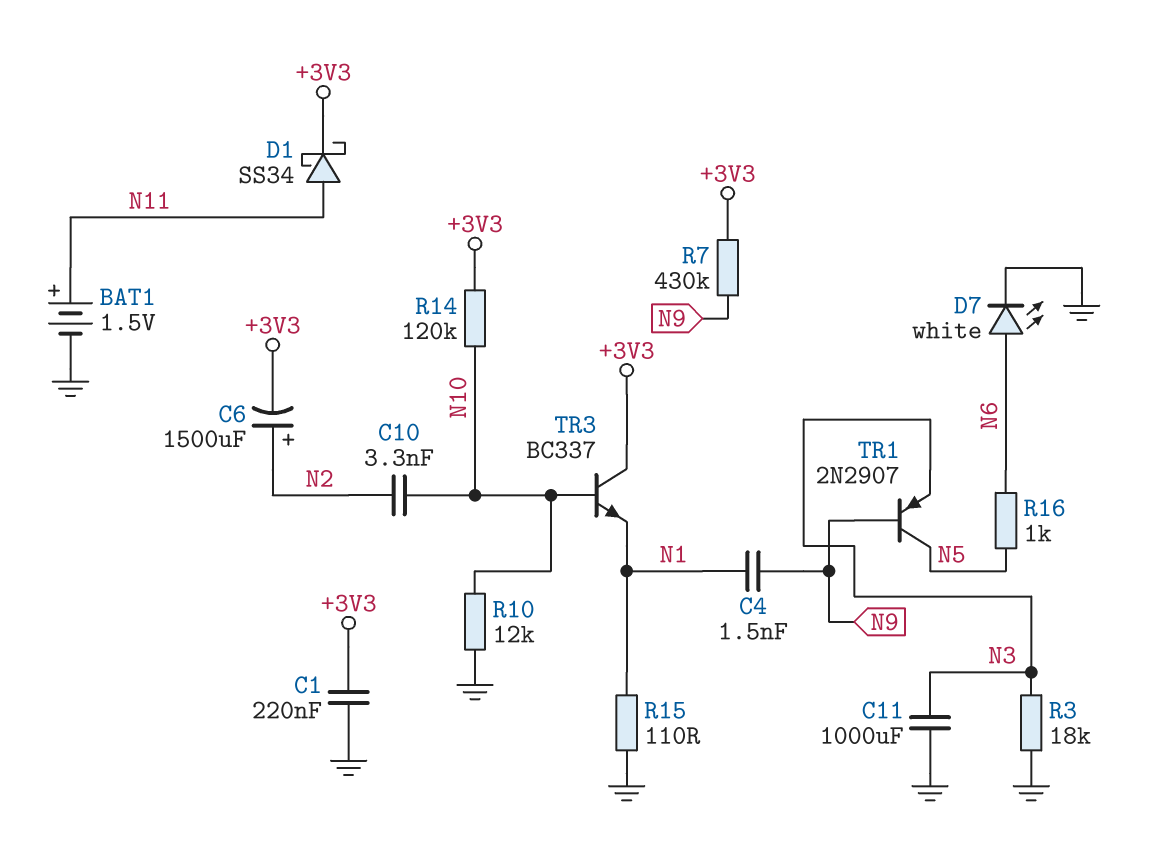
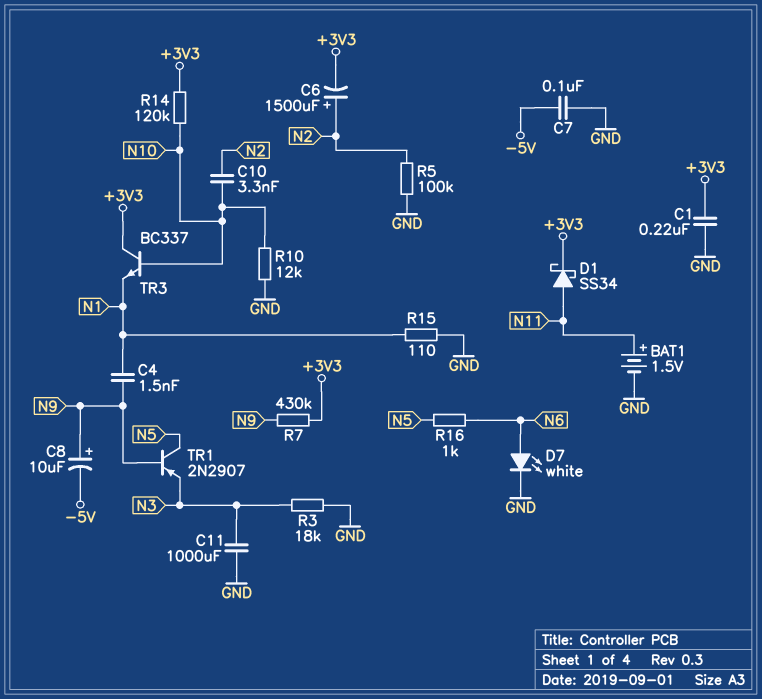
C7: none -> 100nF (-5V, GND)
C8: none -> 10uF (plus N9, minus -5V)
R5: none -> 100k (GND, N2)

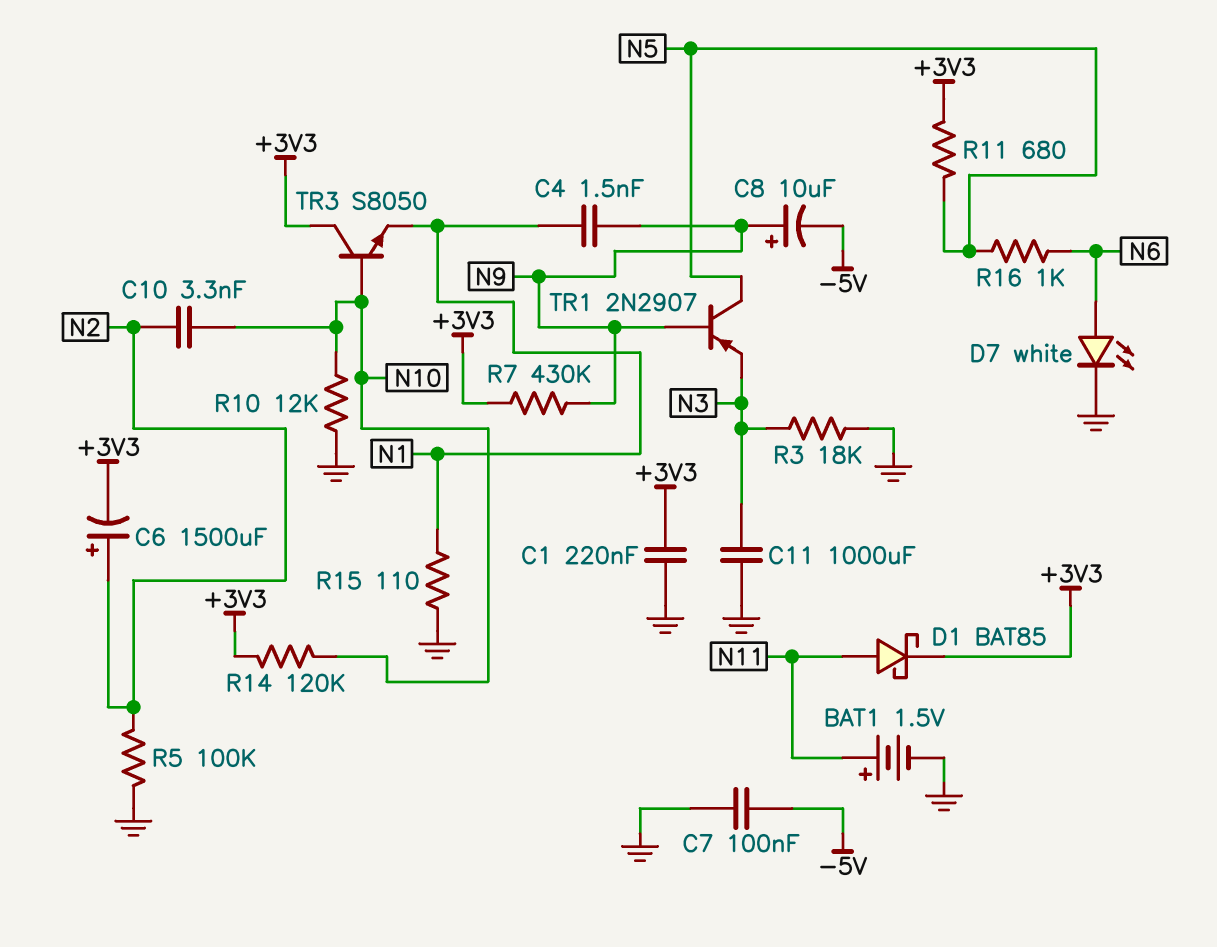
D1: schottky SS34 (A N11, K +3V3) -> schottky BAT85 (A N11, K +3V3)
R11: none -> 680 (+3V3, N5)
TR3: NPN BC337 (B N10, C +3V3, E N1) -> NPN S8050 (B N10, C +3V3, E N1)

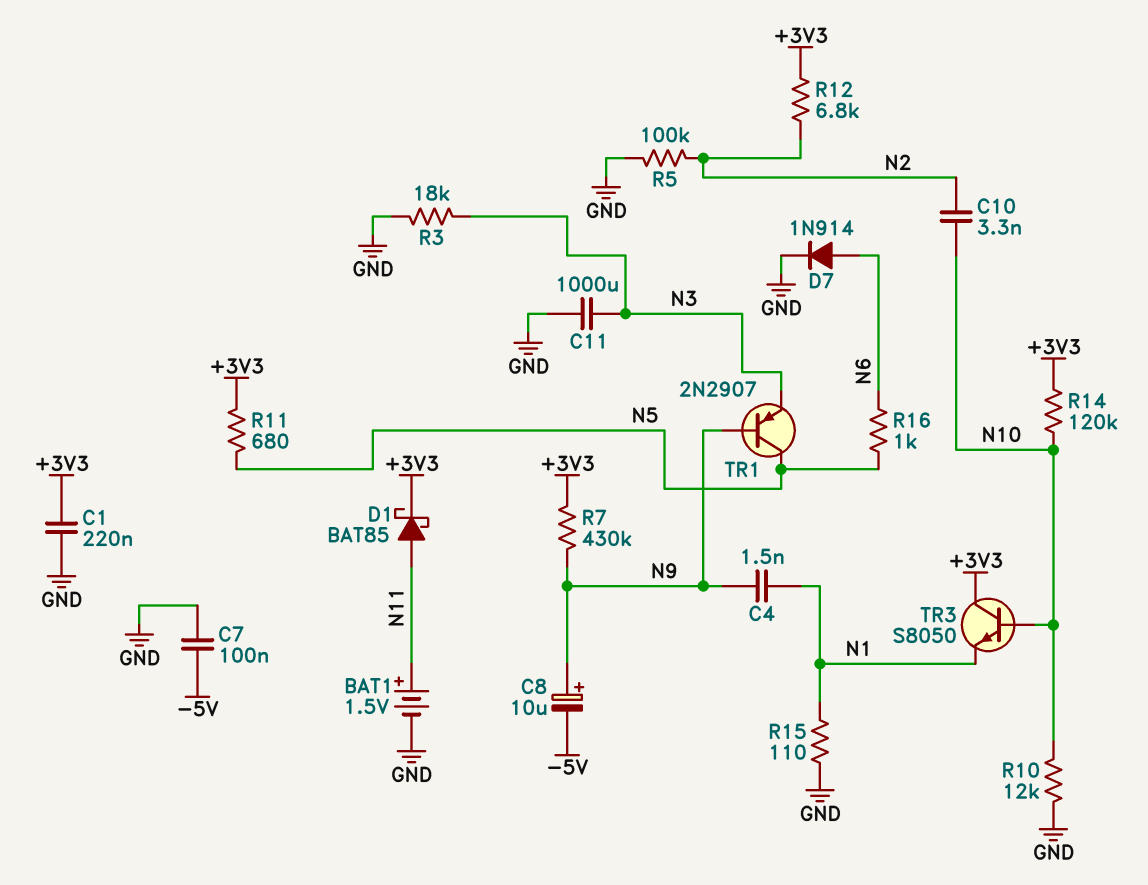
C6: 1500uF (plus N2, minus +3V3) -> none
D7: LED white (A N6, K GND) -> diode 1N914 (A N6, K GND)
R12: none -> 6.8k (+3V3, N2)

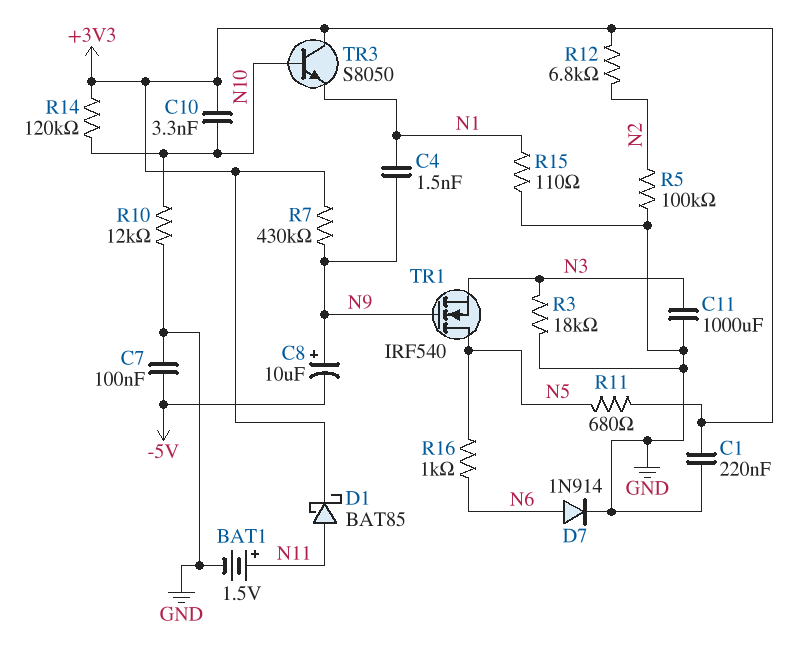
C10: 3.3nF (N2, N10) -> 3.3nF (+3V3, N10)
TR1: PNP 2N2907 (B N9, C N5, E N3) -> NMOS IRF540 (G N9, D N5, S N3)

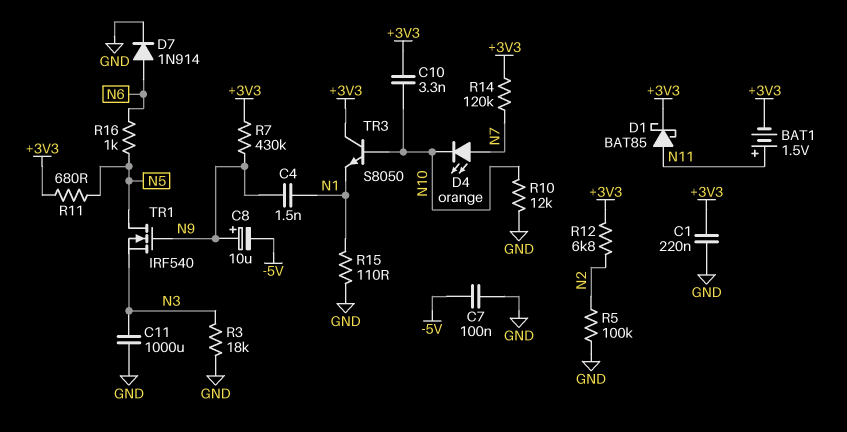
BAT1: 1.5V (plus N11, minus GND) -> 1.5V (plus N11, minus +3V3)
D4: none -> LED orange (A N7, K N10)
R14: 120k (+3V3, N10) -> 120k (+3V3, N7)

